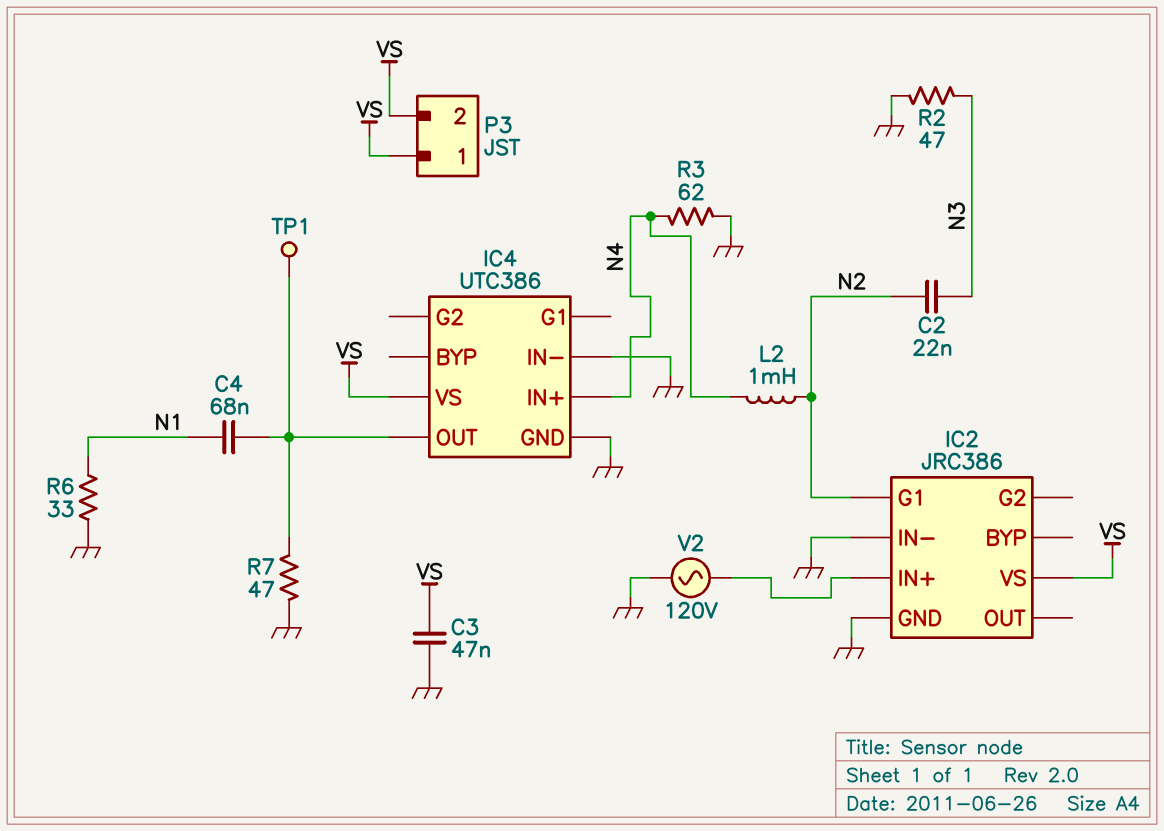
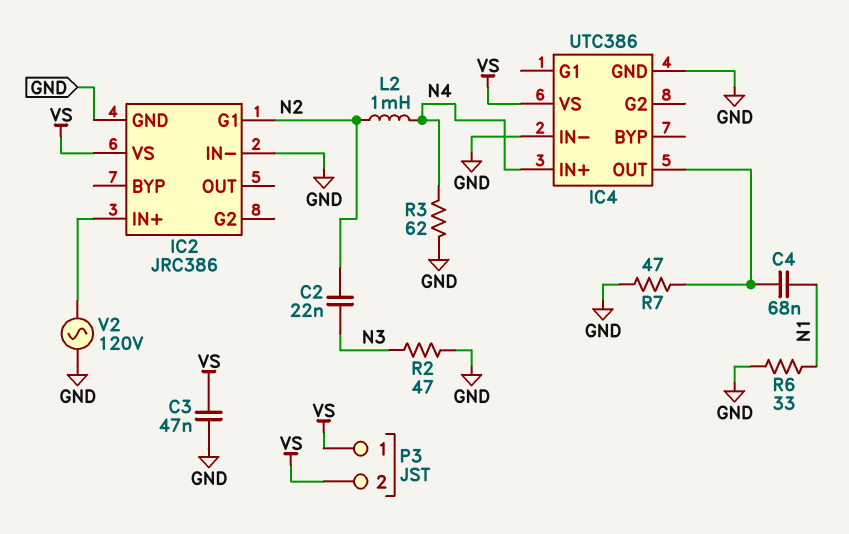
TP1: test point (IC4/OUT) -> none

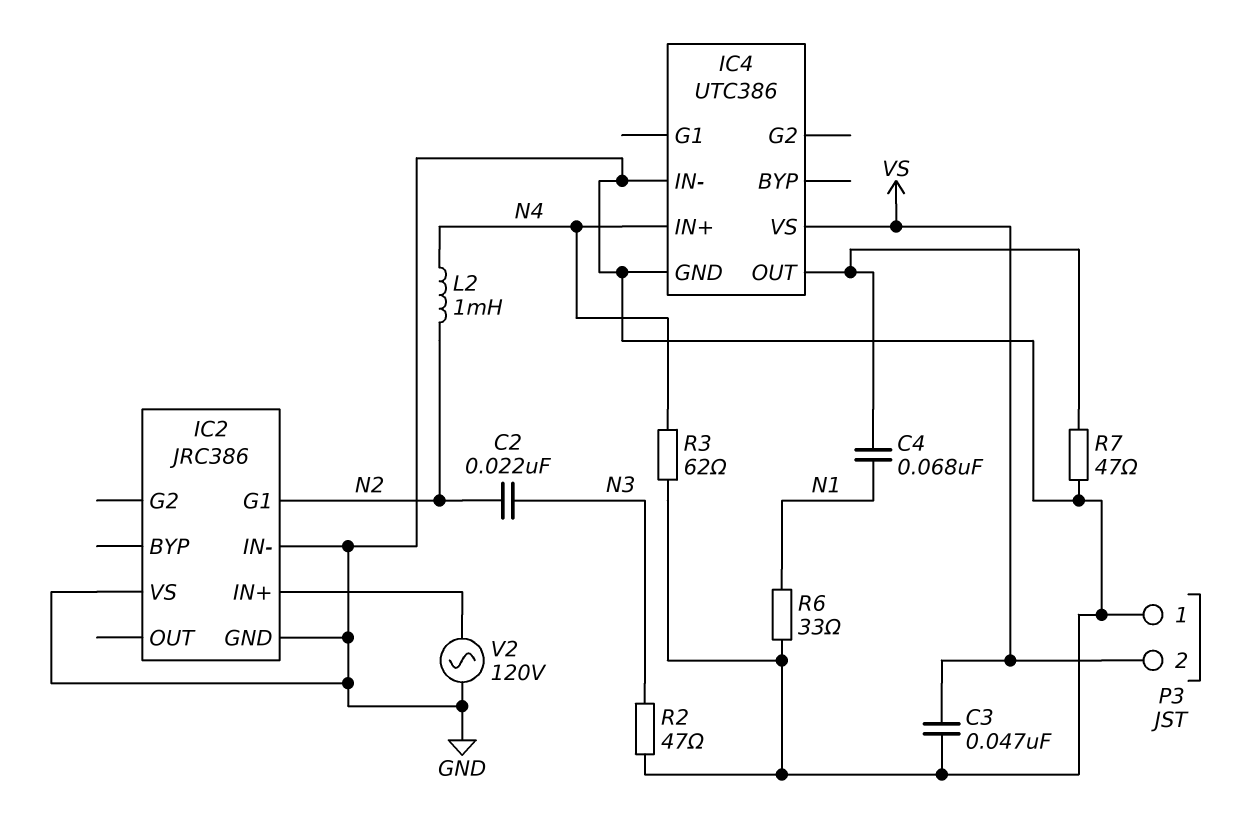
IC2 pin VS: VS -> GND
P3 pin 1: VS -> GND

